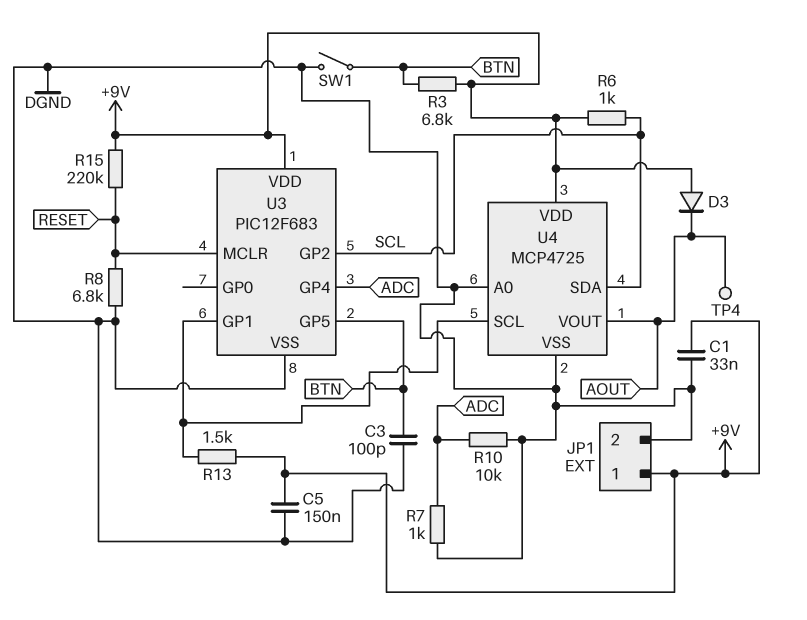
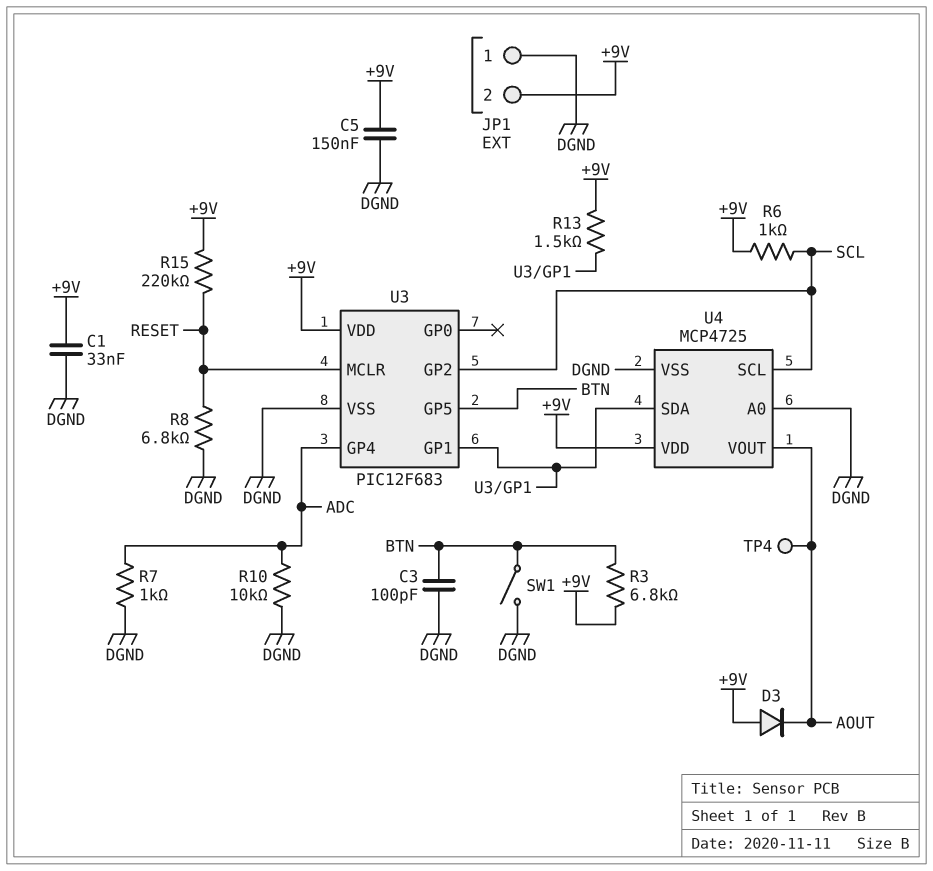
JP1 pin 1: +9V -> DGND
JP1 pin 2: DGND -> +9V
U4 pin SCL: U3/GP1 -> SCL
U4 pin SDA: SCL -> U3/GP1

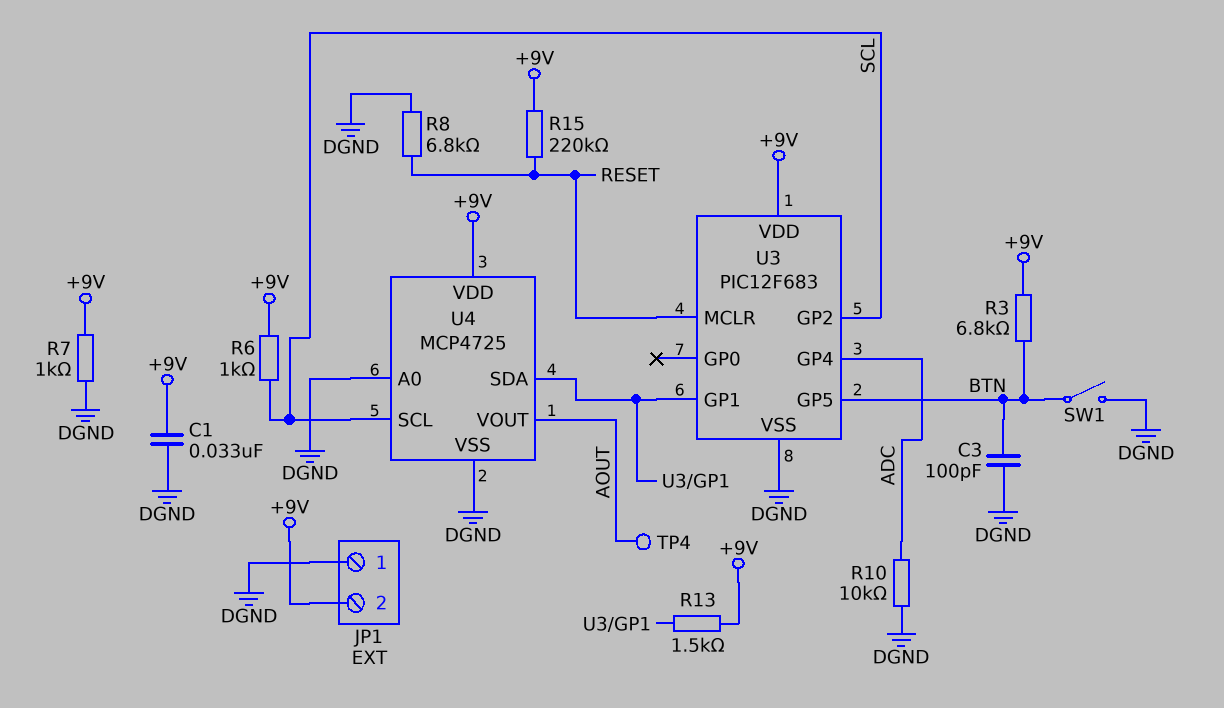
C5: 150nF (+9V, DGND) -> none
D3: diode (A +9V, K AOUT) -> none
R7: 1k (ADC, DGND) -> 1k (+9V, DGND)

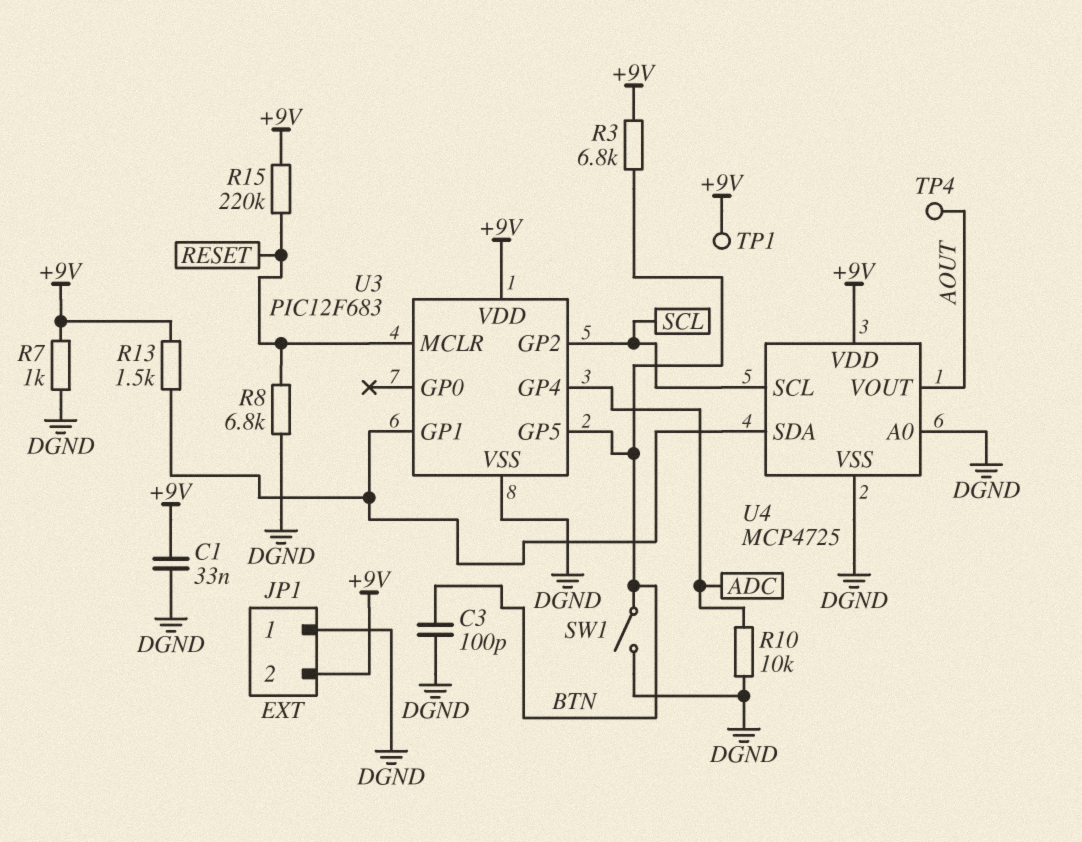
R6: 1k (+9V, SCL) -> none
TP1: none -> test point (+9V)

